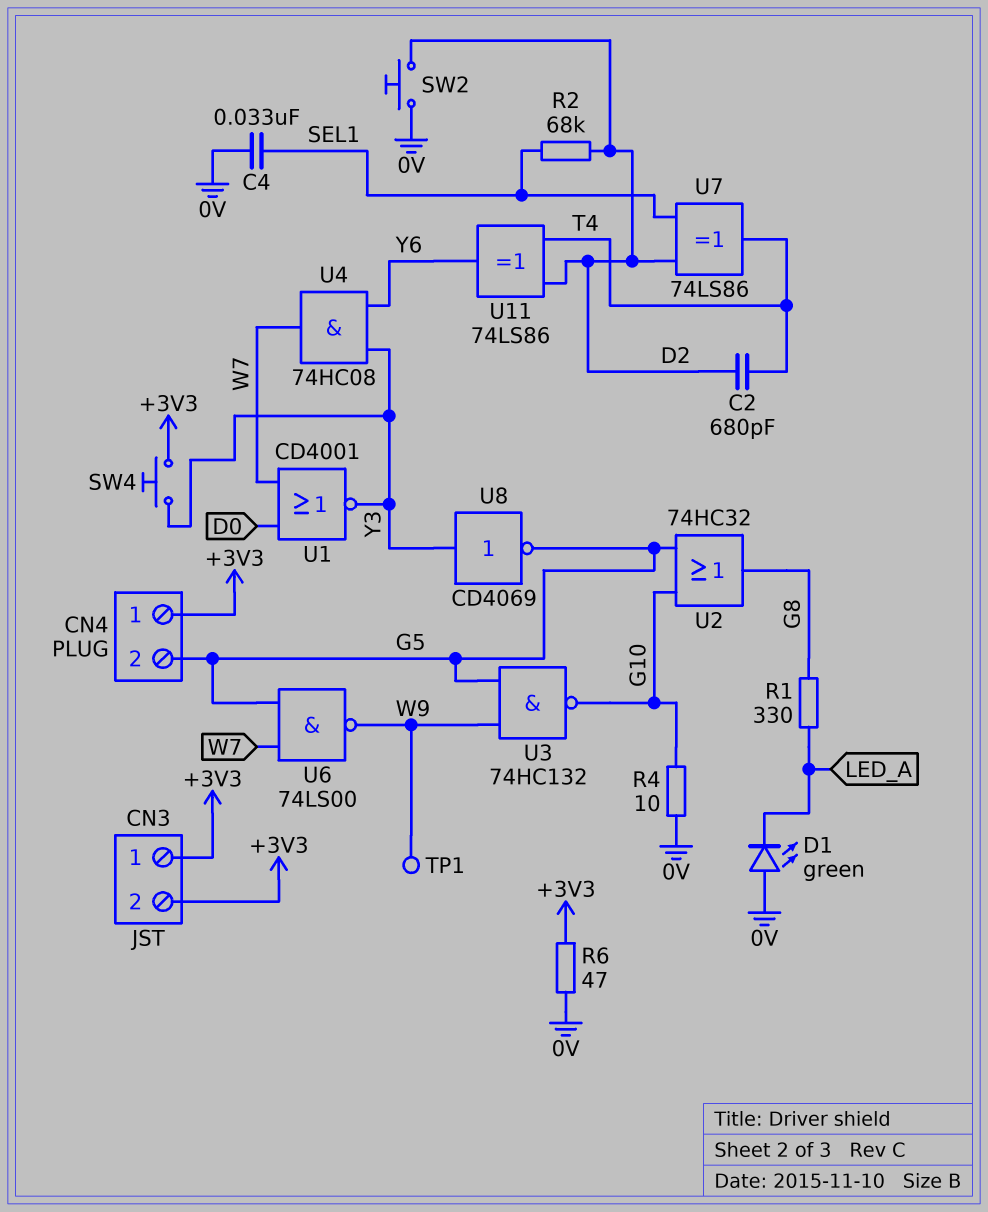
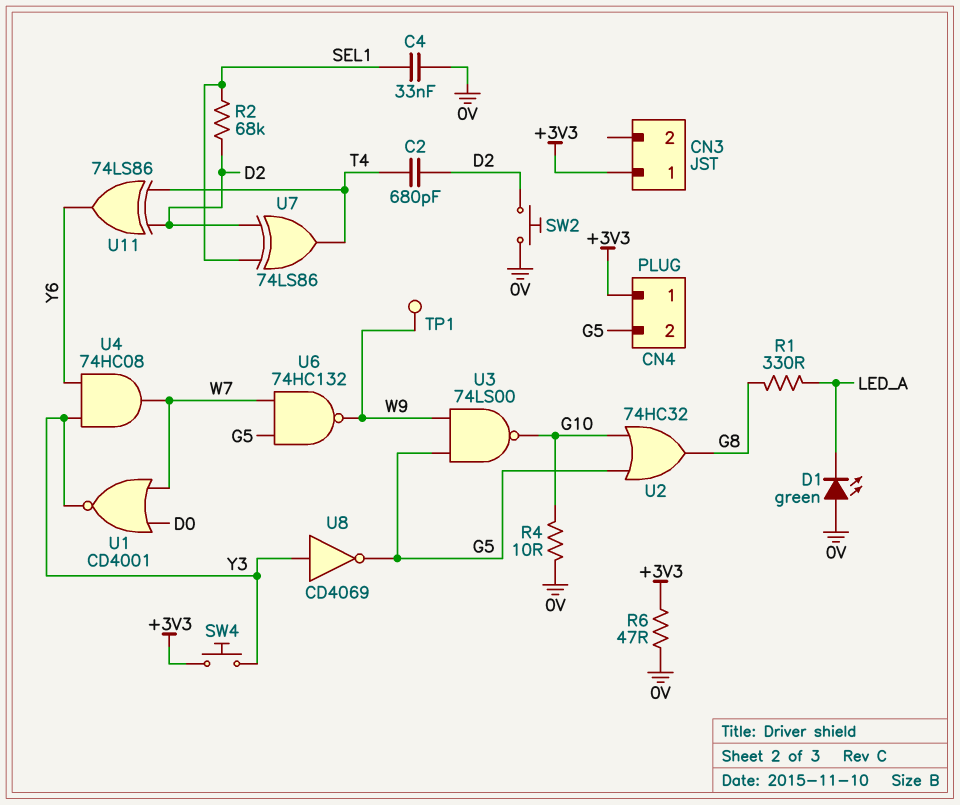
CN3 pin 2: +3V3 -> none
U3: NAND 74HC132 (in G5, in W9, out G10) -> NAND 74LS00 (in G5, in W9, out G10)
U6: NAND 74LS00 (in G5, in W7, out W9) -> NAND 74HC132 (in G5, in W7, out W9)

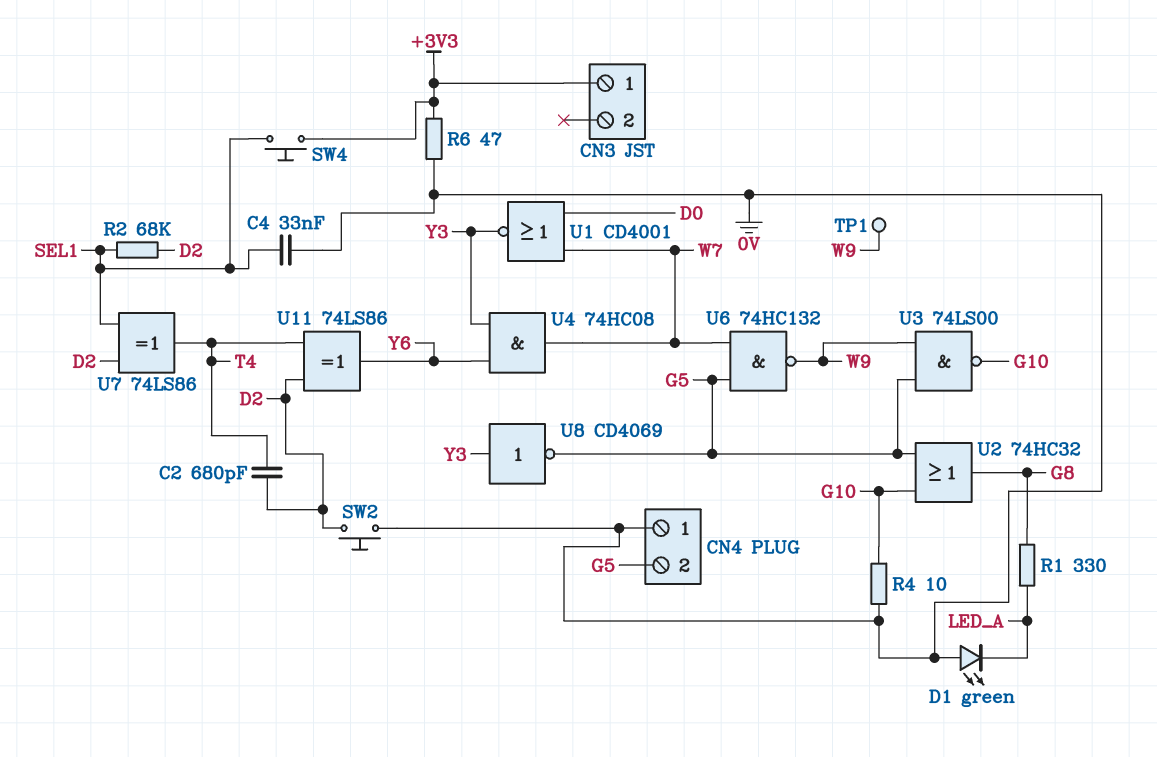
CN4 pin 1: +3V3 -> 0V
SW4: button (+3V3, Y3) -> button (+3V3, SEL1)

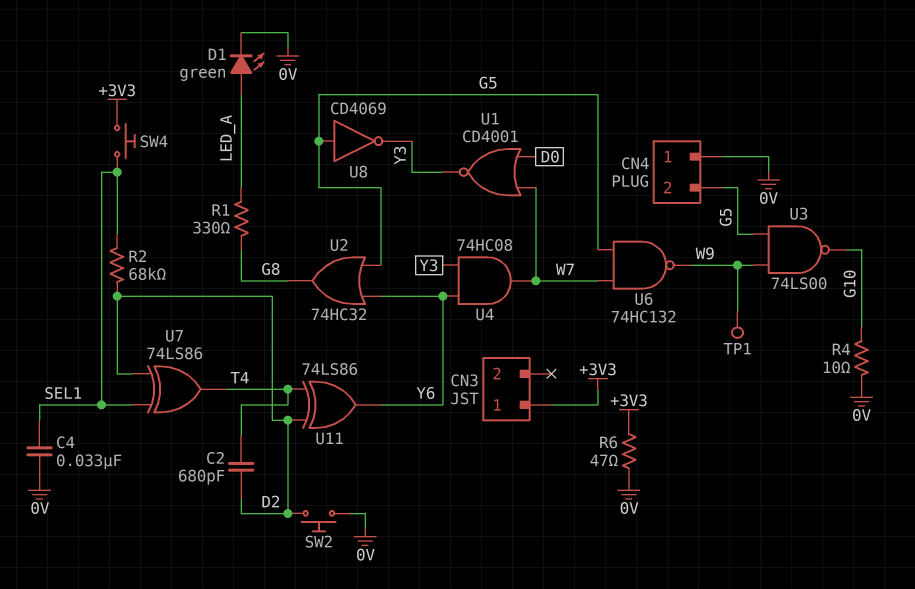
D1: LED green (A 0V, K LED_A) -> LED green (A LED_A, K 0V)
U2: OR 74HC32 (in G5, in G10, out G8) -> OR 74HC32 (in G5, in Y6, out G8)
U8: NOT CD4069 (in Y3, out G5) -> NOT CD4069 (in G5, out Y3)

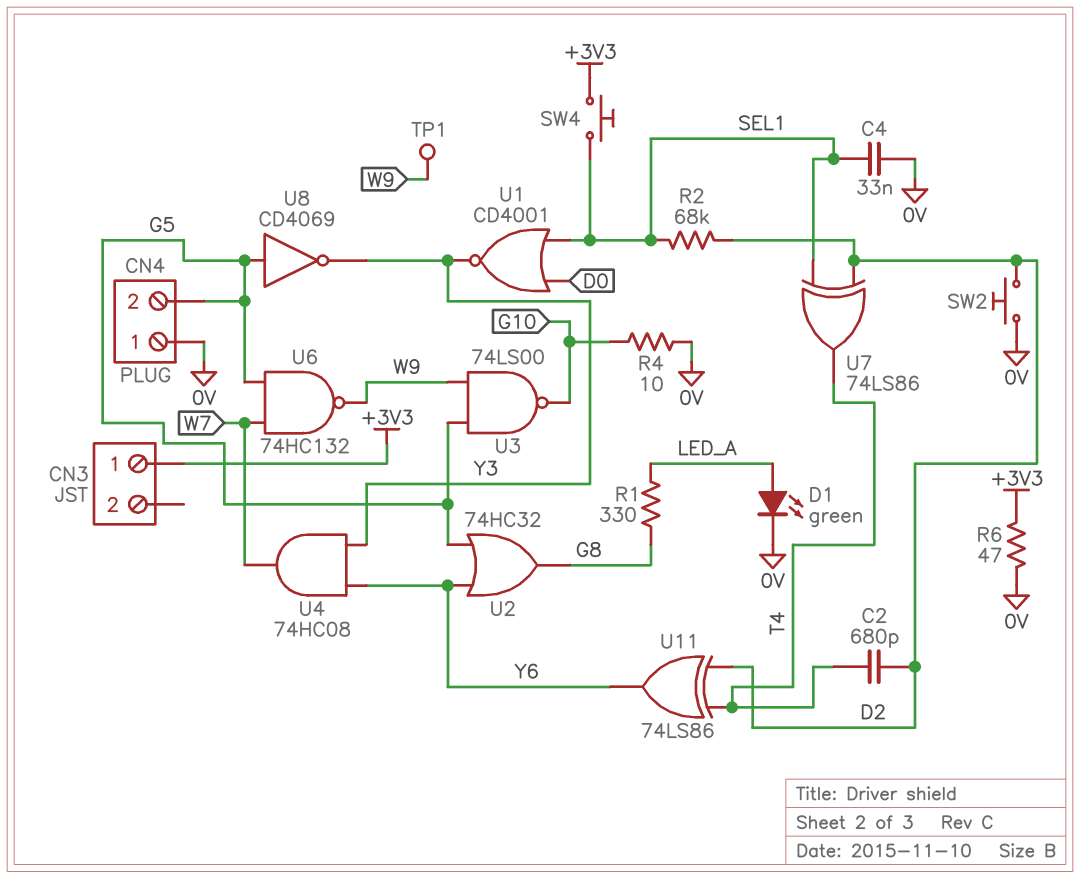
U1: NOR CD4001 (in D0, in W7, out Y3) -> NOR CD4001 (in D0, in SEL1, out Y3)

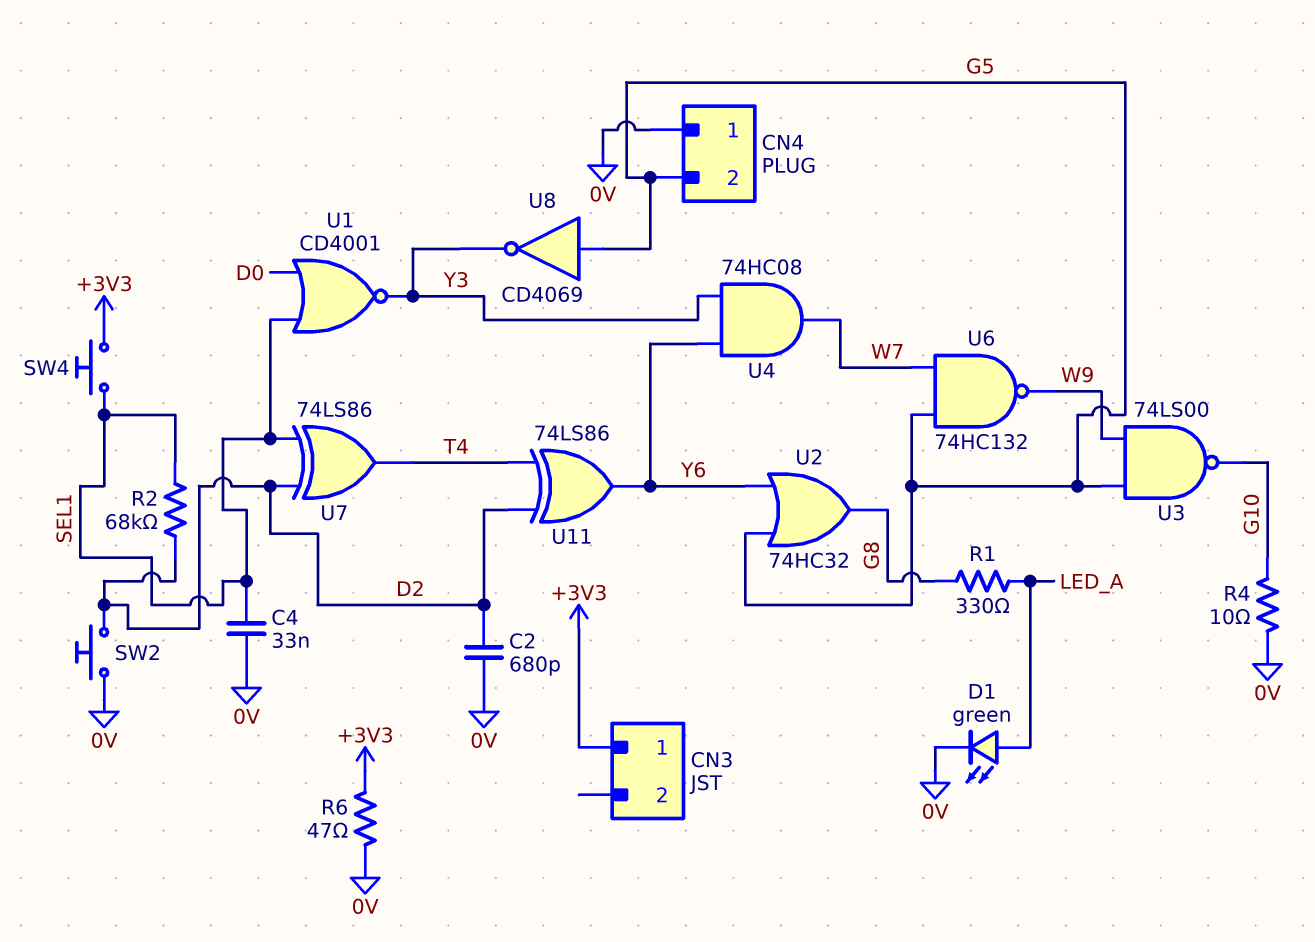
C2: 680pF (D2, T4) -> 680pF (0V, D2)
TP1: test point (W9) -> none

